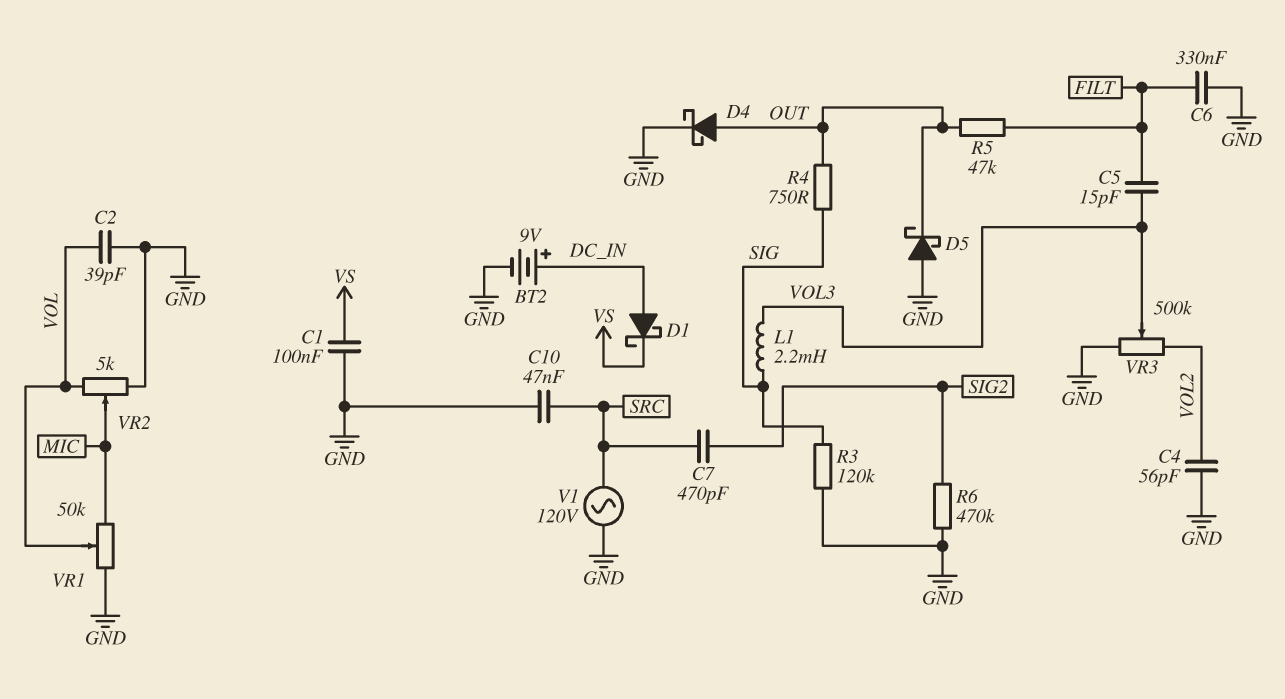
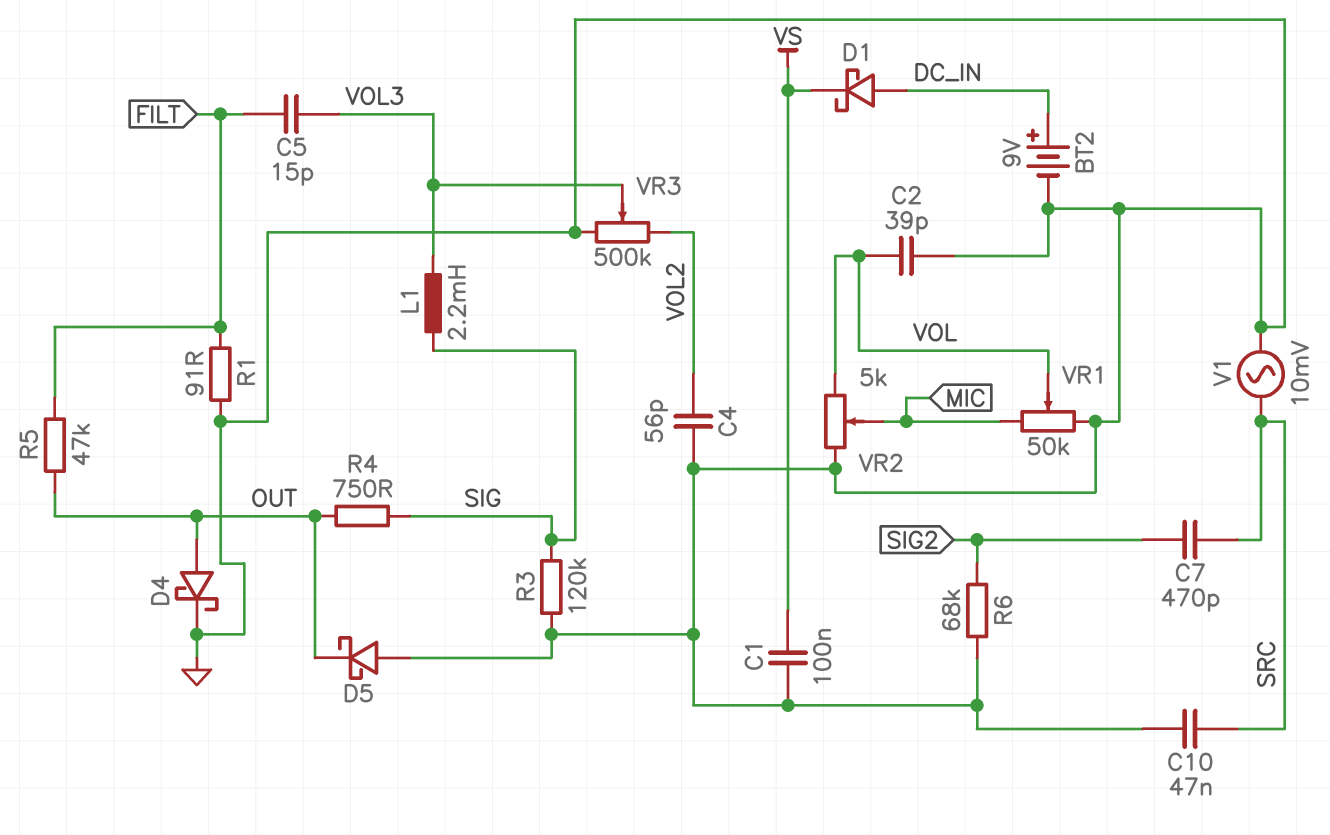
C6: 330nF (FILT, GND) -> none
R1: none -> 91 (FILT, GND)
R6: 470k (GND, SIG2) -> 68k (GND, SIG2)
V1: AC 120V (GND, SRC) -> AC 10mV (GND, SRC)

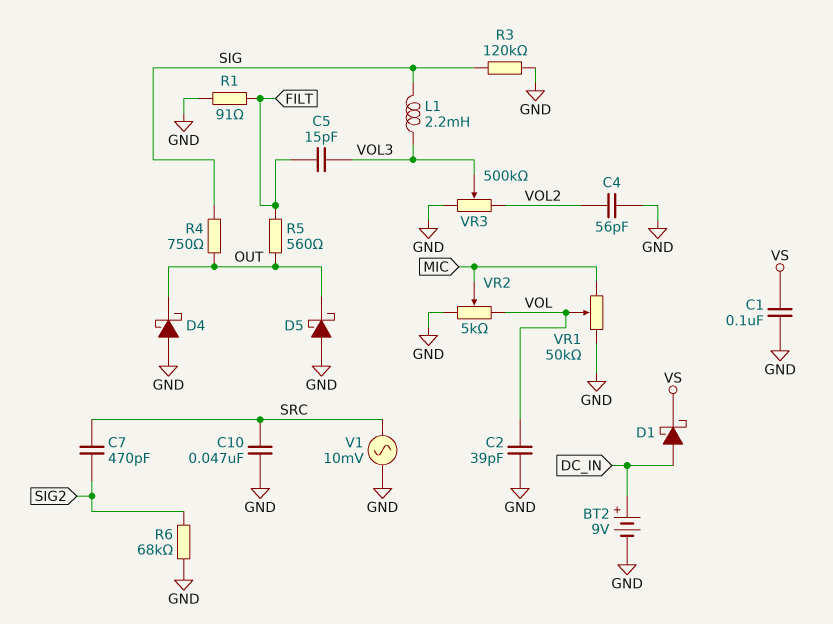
D4: schottky (A OUT, K GND) -> schottky (A GND, K OUT)
R5: 47k (FILT, OUT) -> 560 (FILT, OUT)

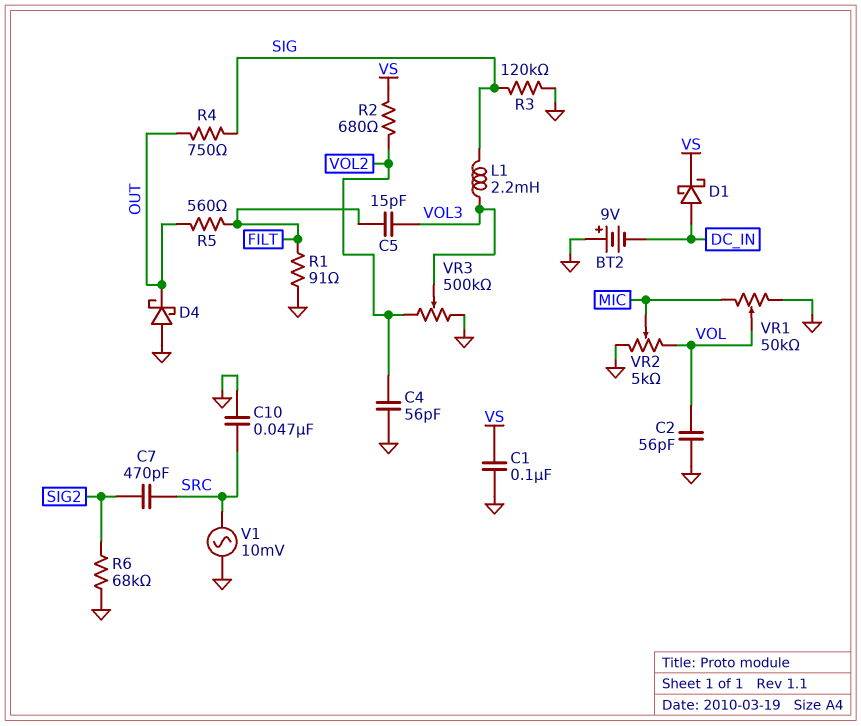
BT2: 9V (plus DC_IN, minus GND) -> 9V (plus GND, minus DC_IN)
C2: 39pF (GND, VOL) -> 56pF (GND, VOL)
D5: schottky (A GND, K OUT) -> none
R2: none -> 680 (VOL2, VS)

